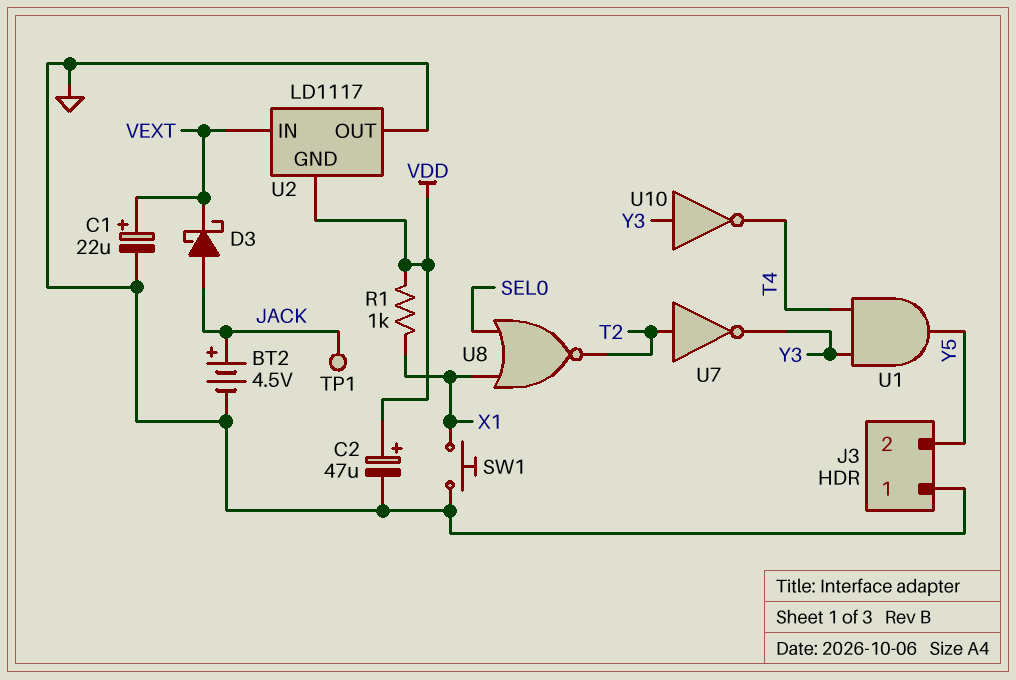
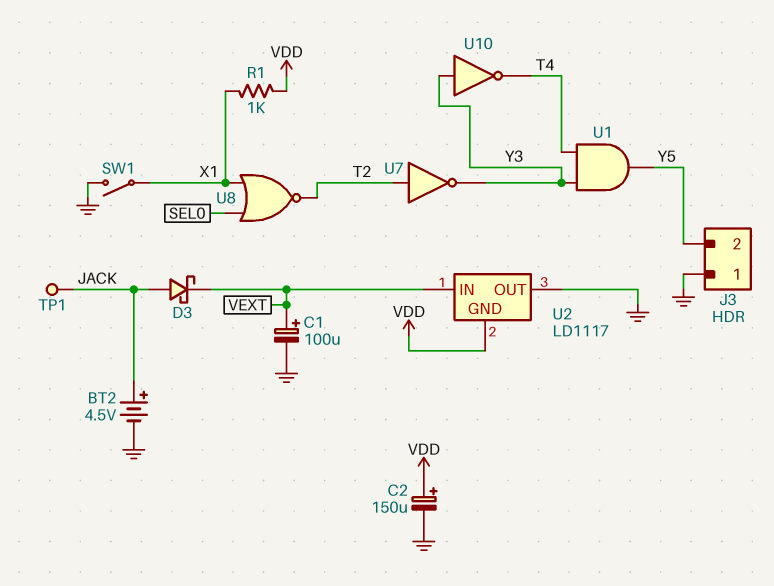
C1: 22uF (plus VEXT, minus GND) -> 100uF (plus VEXT, minus GND)
C2: 47uF (plus VDD, minus GND) -> 150uF (plus VDD, minus GND)
SW1: button (GND, X1) -> switch (GND, X1)

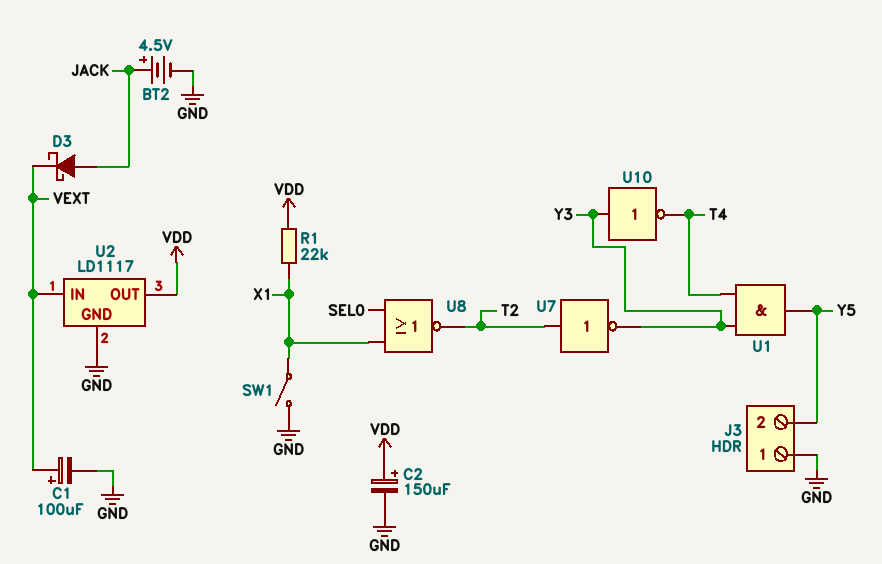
R1: 1k (VDD, X1) -> 22k (VDD, X1)
TP1: test point (JACK) -> none
U2 pin GND: VDD -> GND
U2 pin OUT: GND -> VDD

